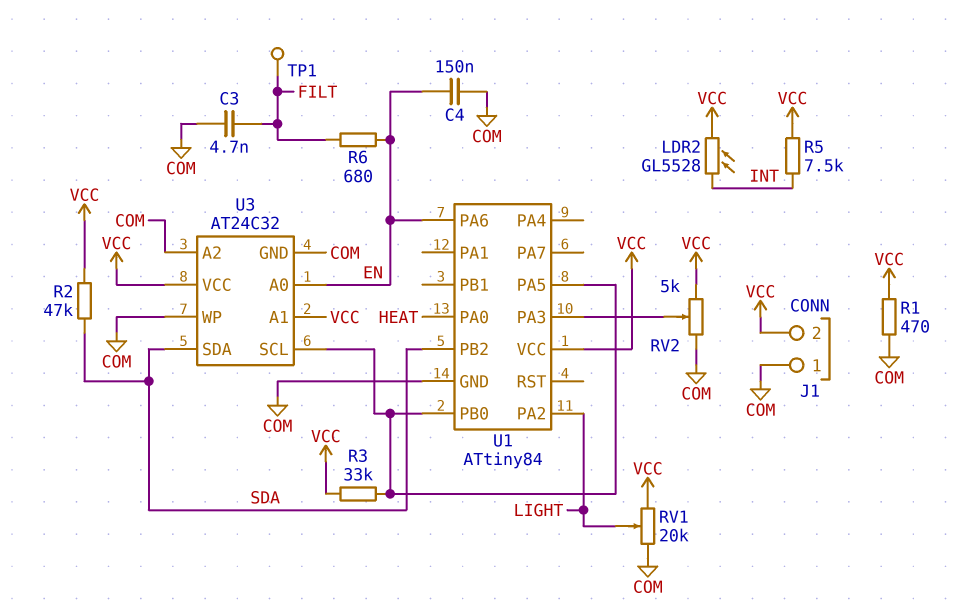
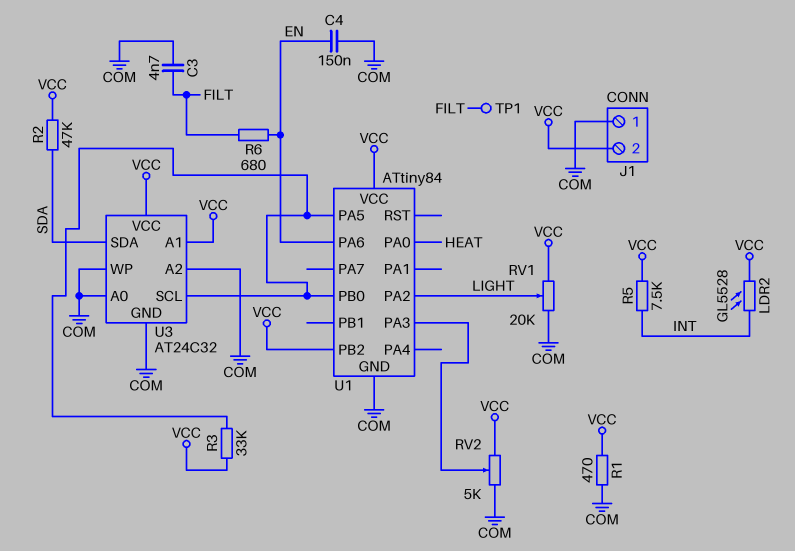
U1 pin PB2: SDA -> VCC
U3 pin A0: EN -> COM

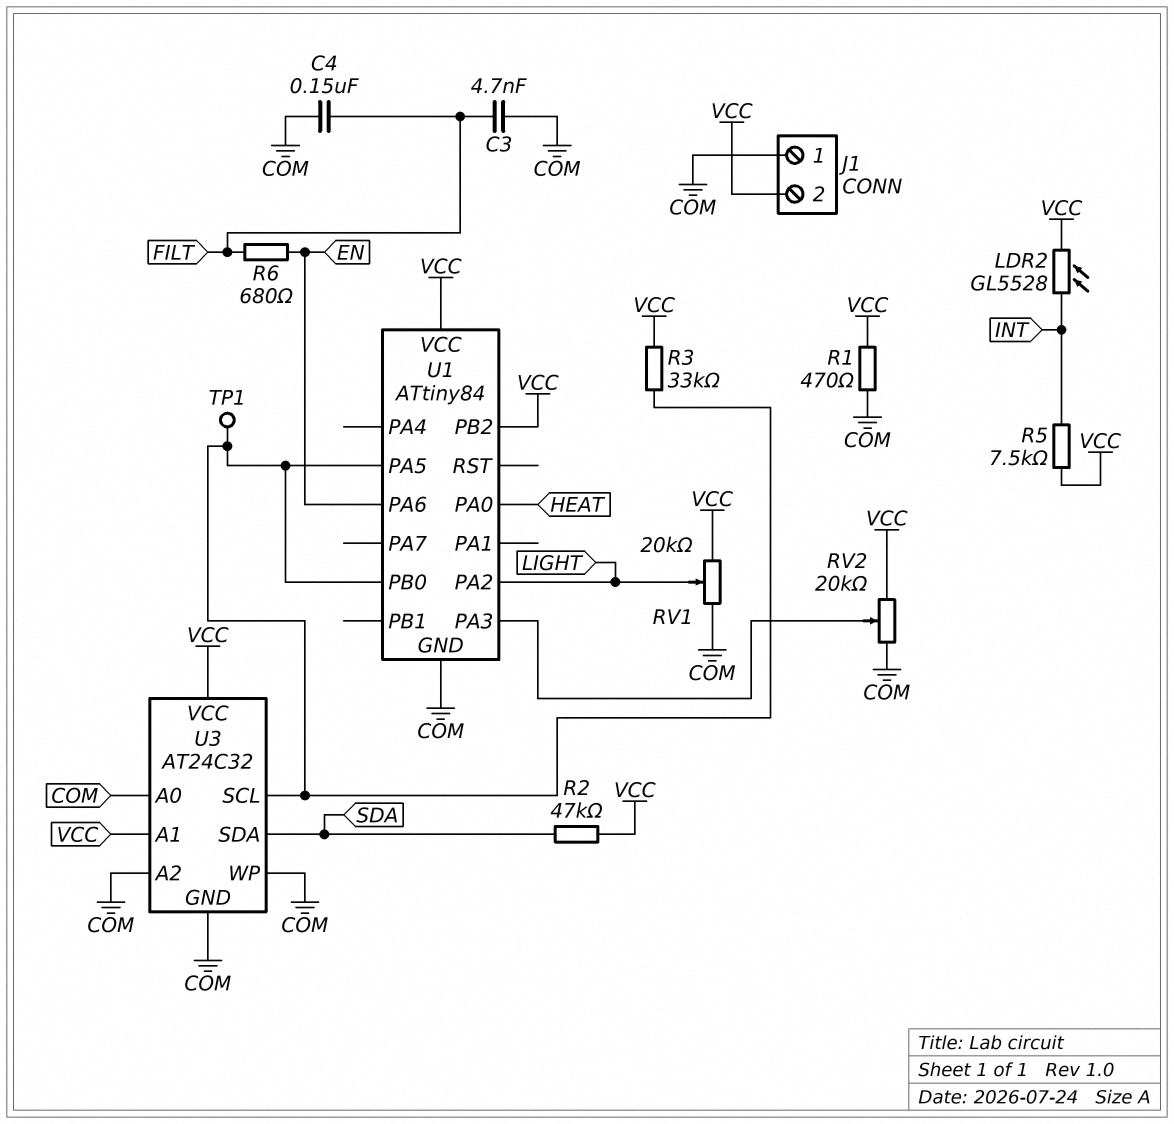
C4: 150nF (COM, EN) -> 150nF (COM, FILT)
RV2: 5k (COM, VCC, wiper U1/PA3) -> 20k (COM, VCC, wiper U1/PA3)
TP1: test point (FILT) -> test point (U1/PA5)

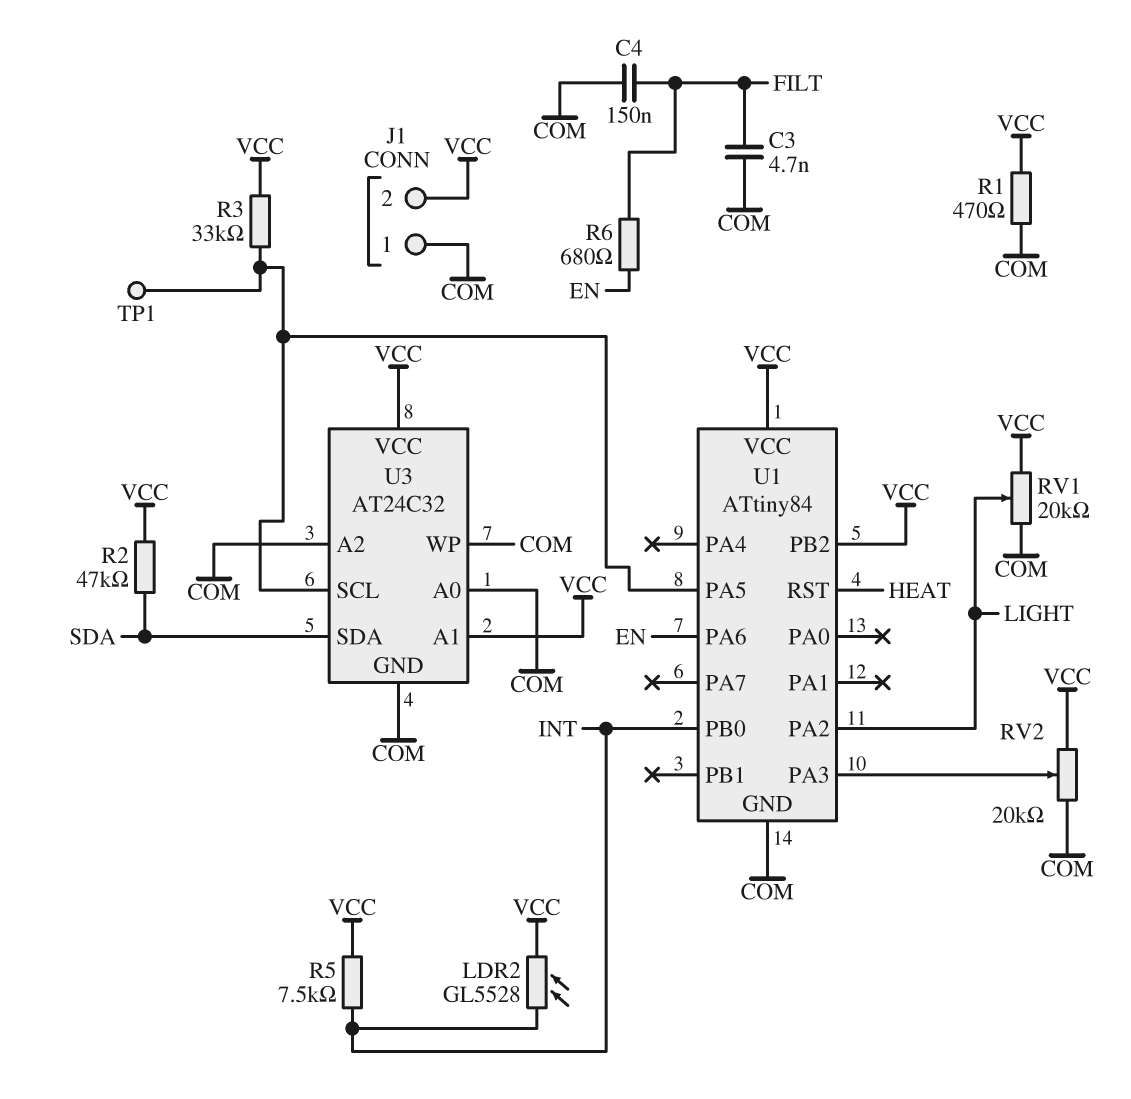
U1 pin PA0: HEAT -> none
U1 pin PB0: U1/PA5 -> INT
U1 pin RST: none -> HEAT

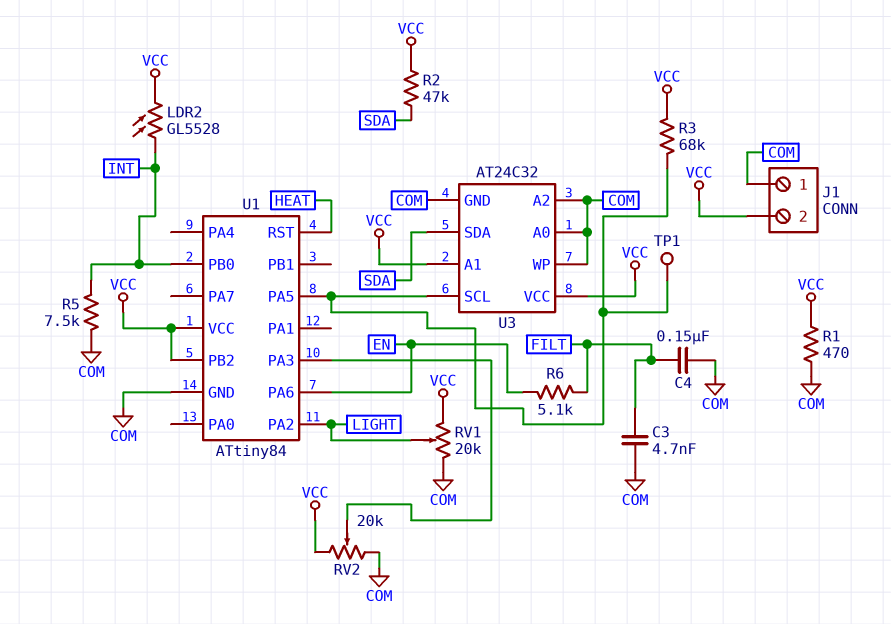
R3: 33k (U1/PA5, VCC) -> 68k (U1/PA5, VCC)
R5: 7.5k (INT, VCC) -> 7.5k (COM, INT)
R6: 680 (EN, FILT) -> 5.1k (EN, FILT)

